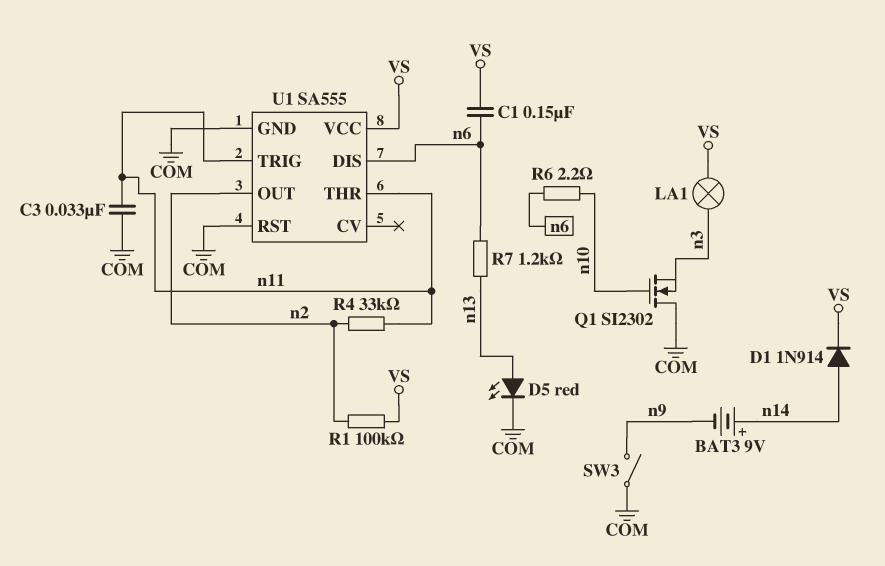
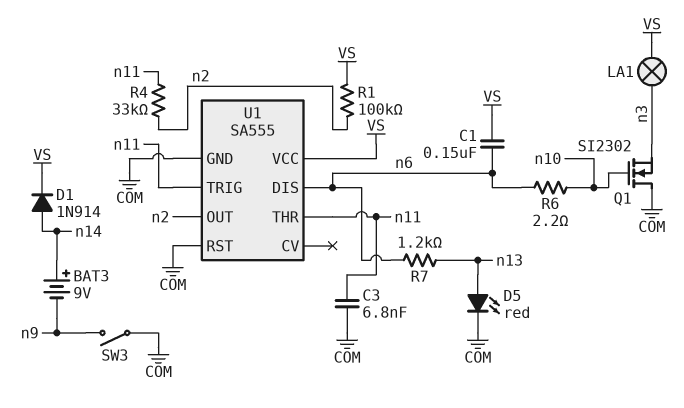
C3: 33nF (COM, n11) -> 6.8nF (COM, n11)

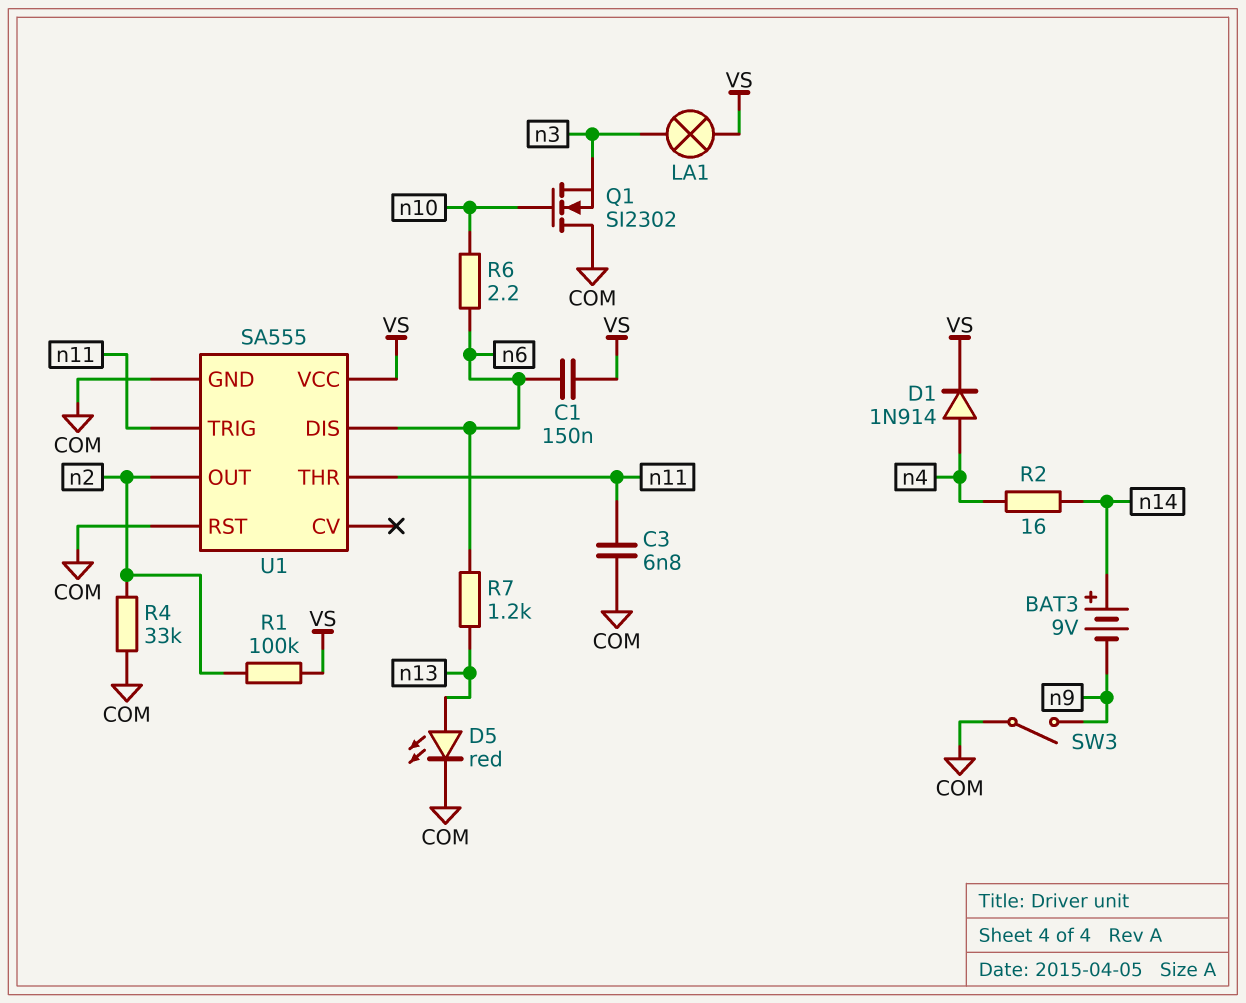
D1: diode 1N914 (A n14, K VS) -> diode 1N914 (A n4, K VS)
R2: none -> 16 (n4, n14)
R4: 33k (n2, n11) -> 33k (COM, n2)

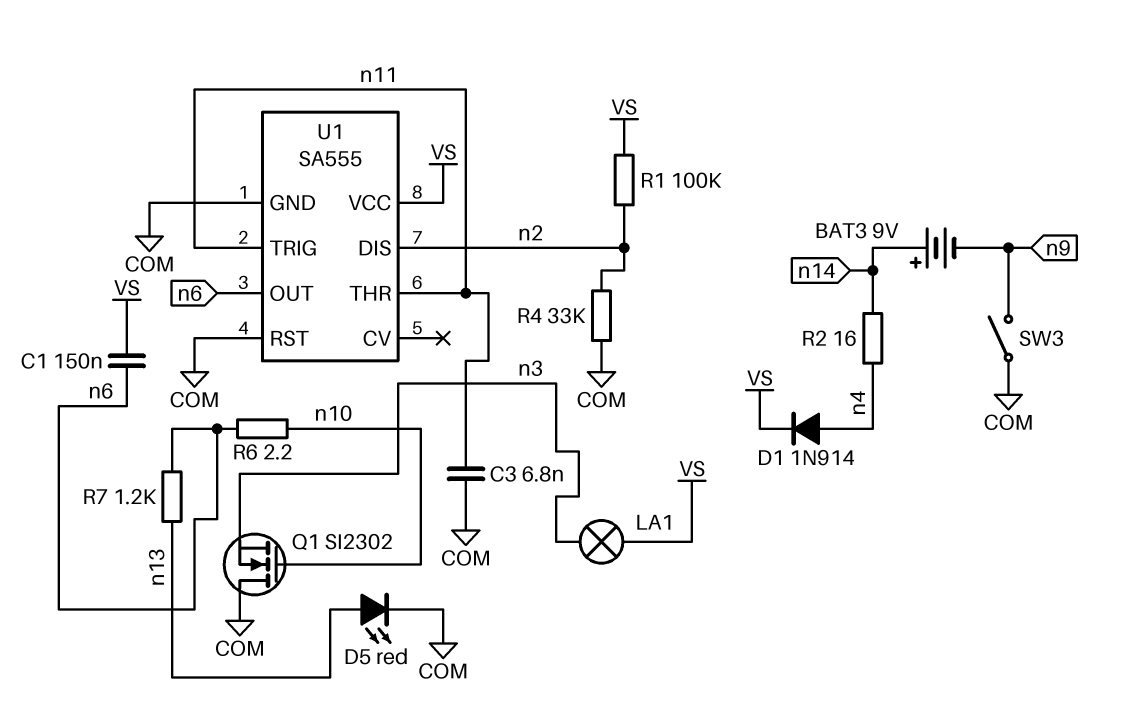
U1 pin DIS: n6 -> n2
U1 pin OUT: n2 -> n6

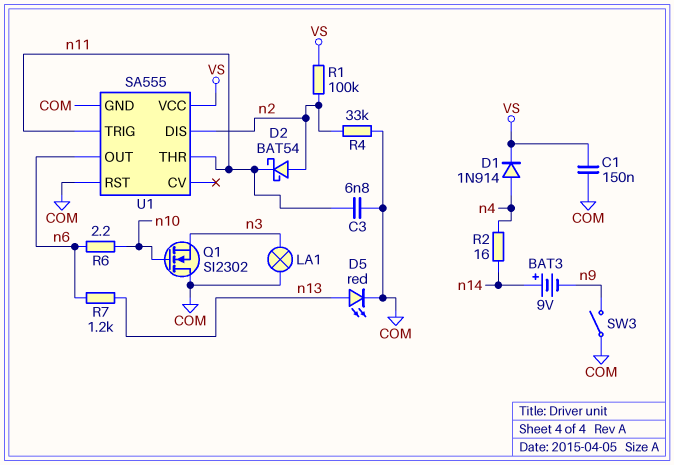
C1: 150nF (VS, n6) -> 150nF (COM, VS)
D2: none -> schottky BAT54 (A n2, K n11)
LA1: lamp (VS, n3) -> lamp (COM, n3)

